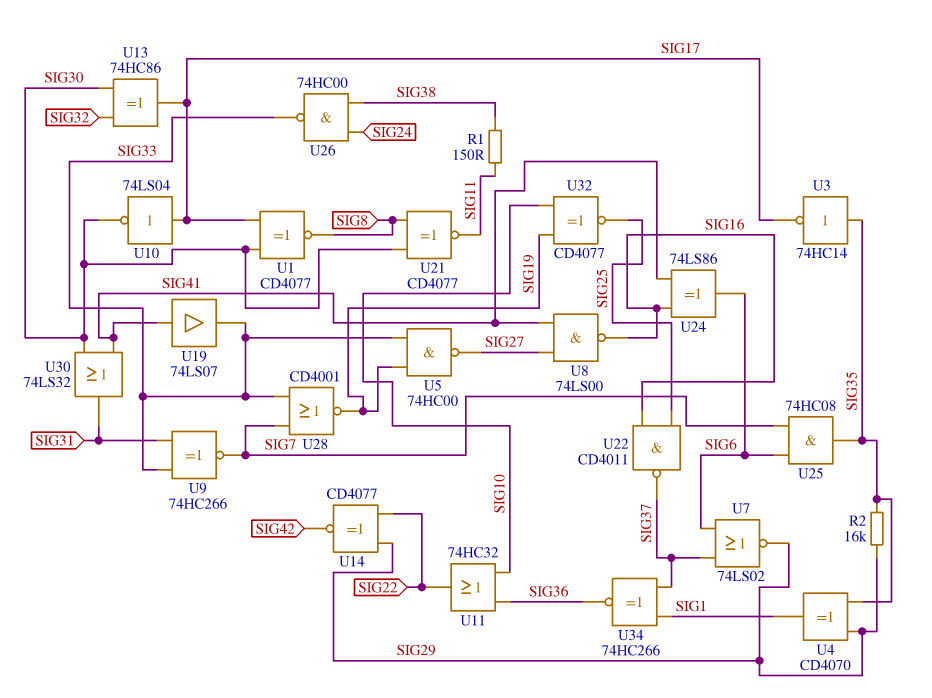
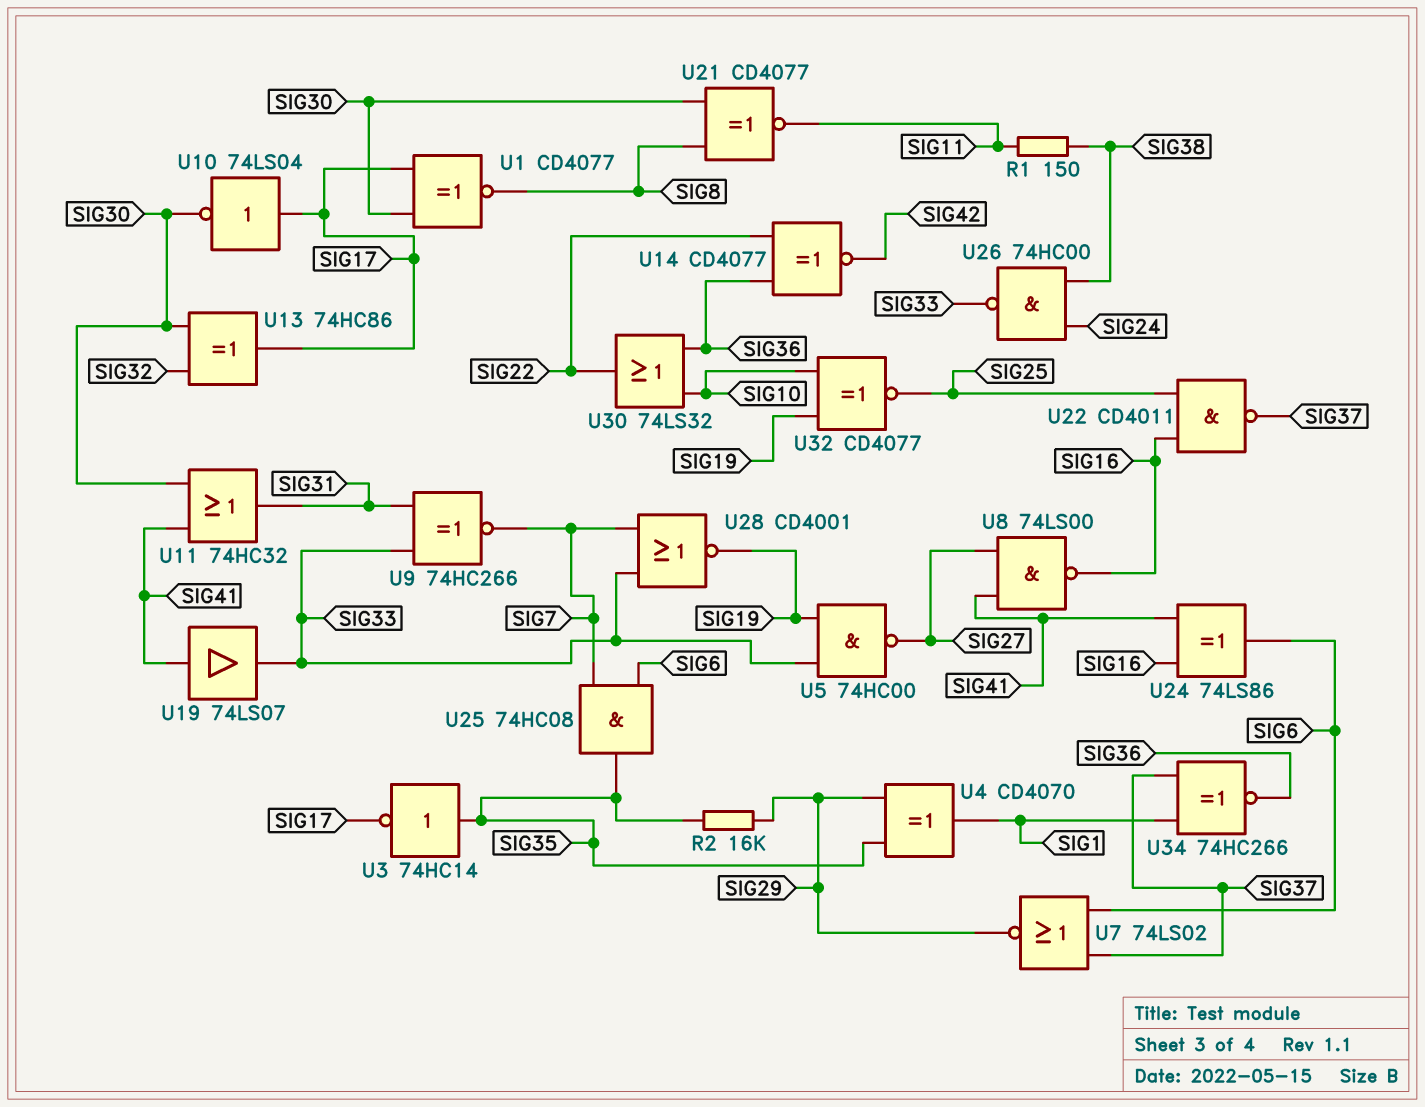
U11: OR 74HC32 (in SIG10, in SIG36, out SIG22) -> OR 74HC32 (in SIG30, in SIG41, out SIG31)
U14: XNOR CD4077 (in SIG22, in SIG29, out SIG42) -> XNOR CD4077 (in SIG22, in SIG36, out SIG42)
U30: OR 74LS32 (in SIG30, in SIG41, out SIG31) -> OR 74LS32 (in SIG10, in SIG36, out SIG22)

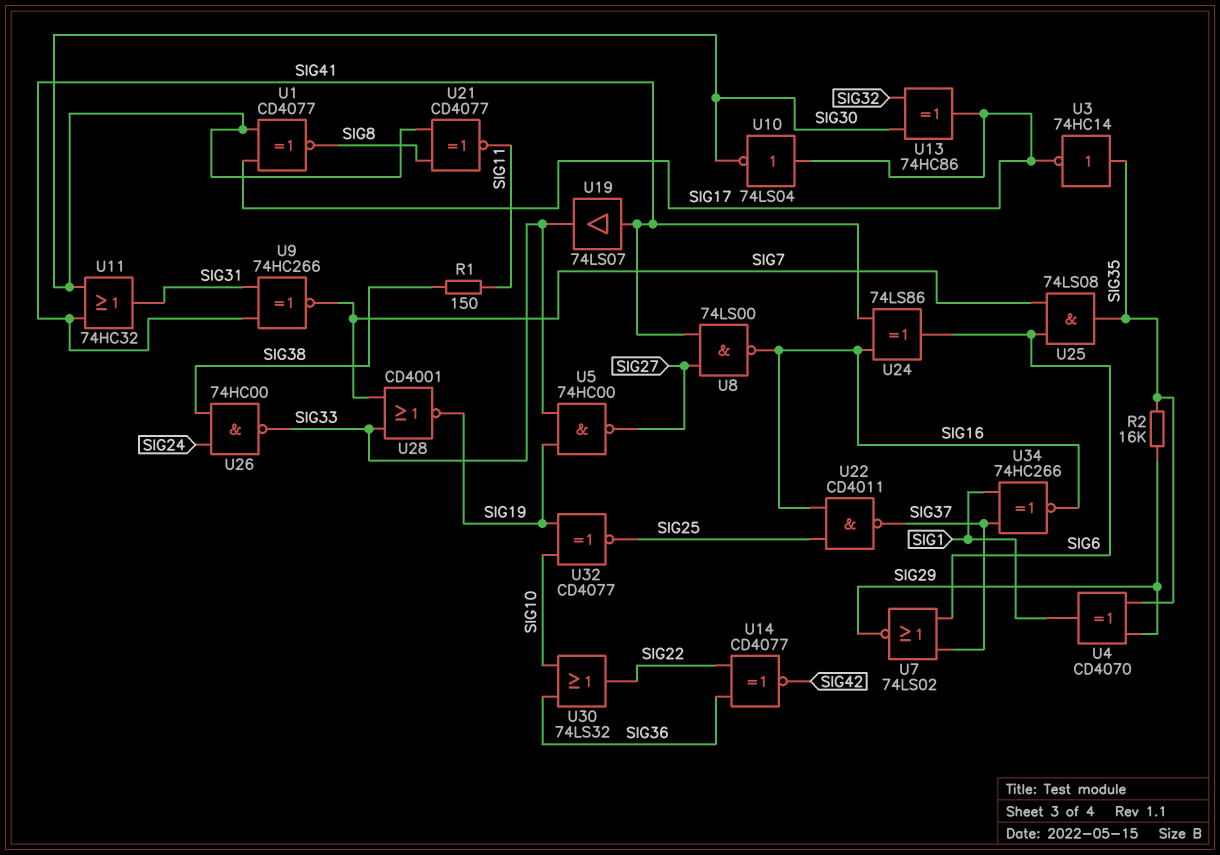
U9: XNOR 74HC266 (in SIG31, in SIG33, out SIG7) -> XNOR 74HC266 (in SIG31, in SIG41, out SIG7)
U25: AND 74HC08 (in SIG6, in SIG7, out SIG35) -> AND 74LS08 (in SIG6, in SIG7, out SIG35)
U34: XNOR 74HC266 (in SIG1, in SIG37, out SIG36) -> XNOR 74HC266 (in SIG1, in SIG37, out SIG16)

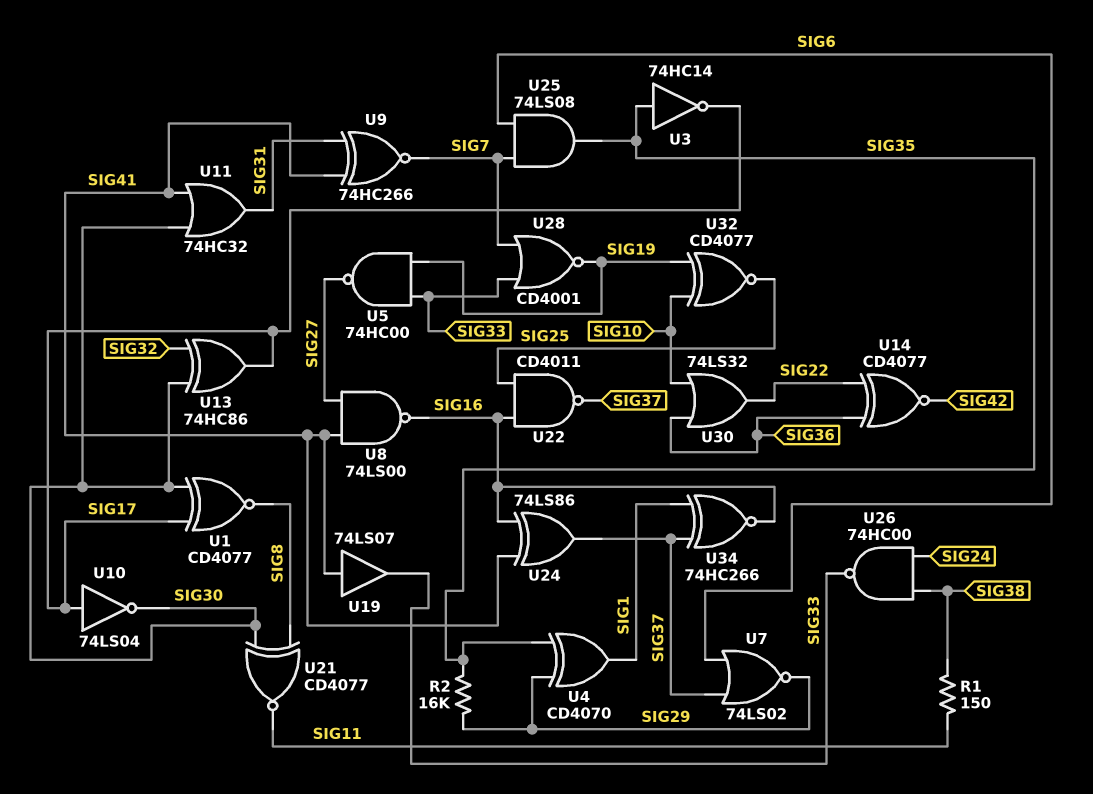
U24: XOR 74LS86 (in SIG16, in SIG41, out SIG6) -> XOR 74LS86 (in SIG16, in SIG41, out SIG37)

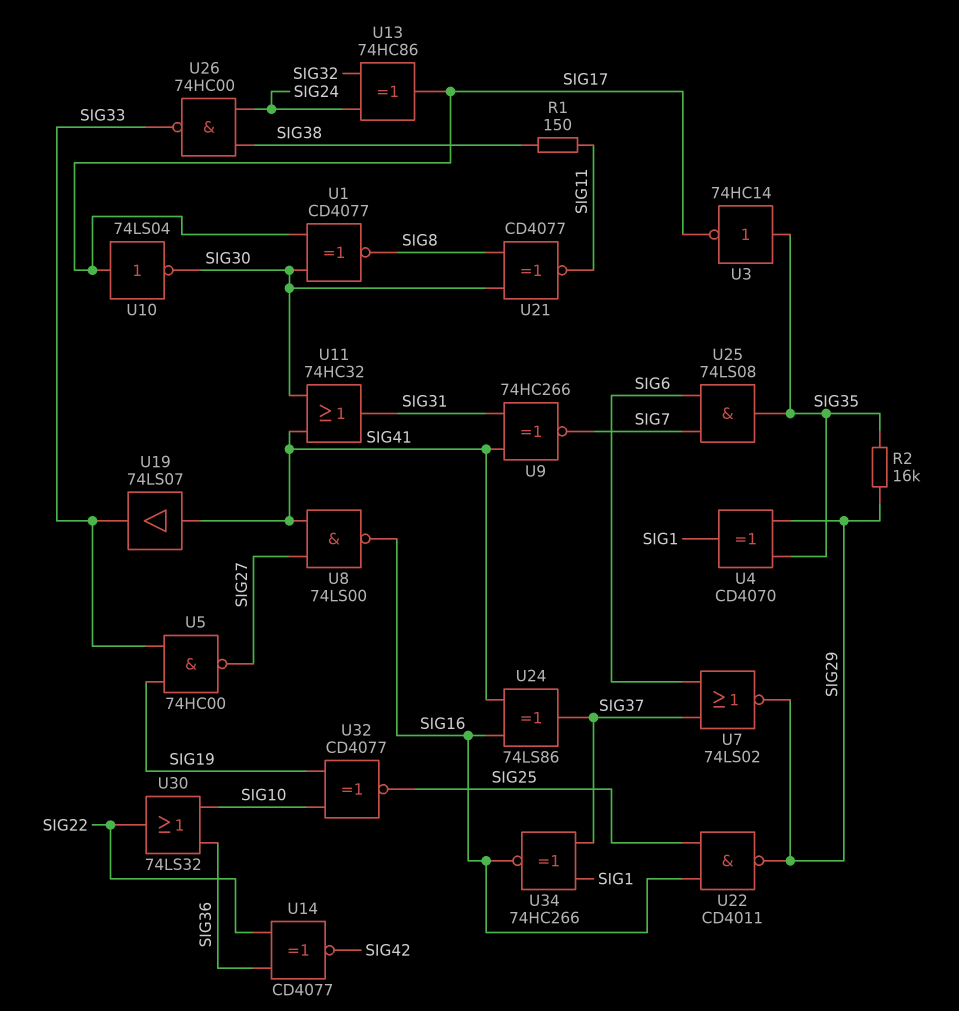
U13: XOR 74HC86 (in SIG30, in SIG32, out SIG17) -> XOR 74HC86 (in SIG24, in SIG32, out SIG17)
U22: NAND CD4011 (in SIG16, in SIG25, out SIG37) -> NAND CD4011 (in SIG16, in SIG25, out SIG29)
U28: NOR CD4001 (in SIG7, in SIG33, out SIG19) -> none

